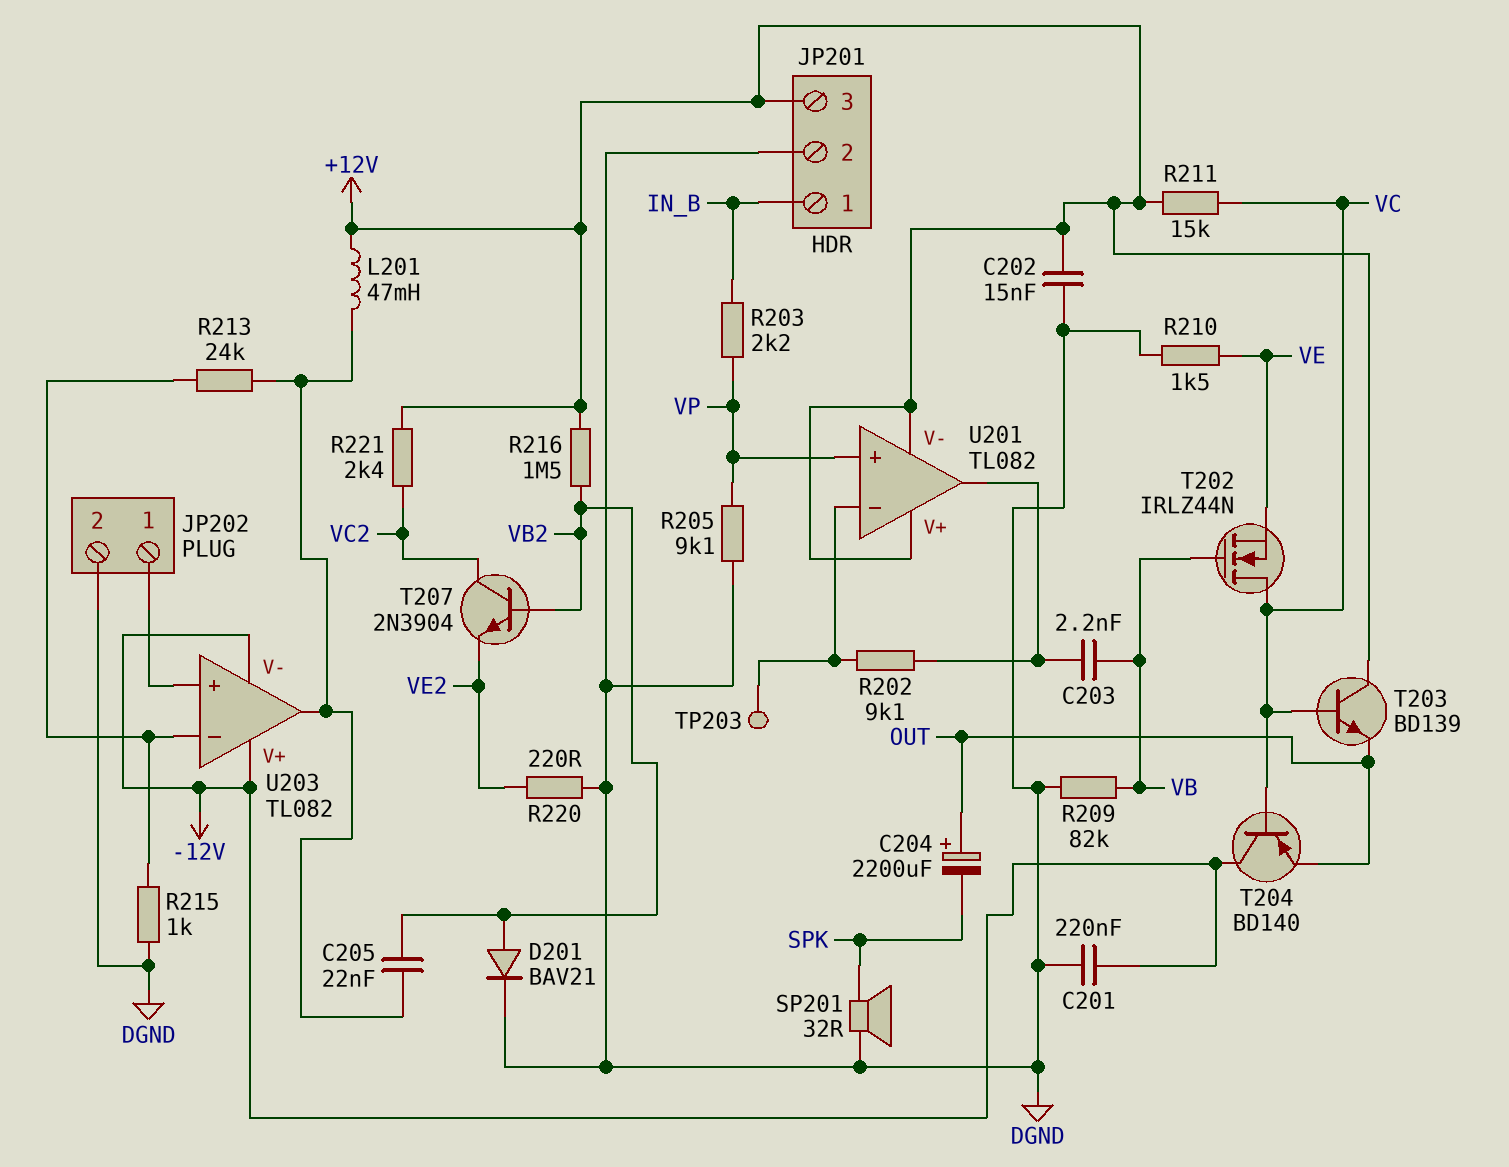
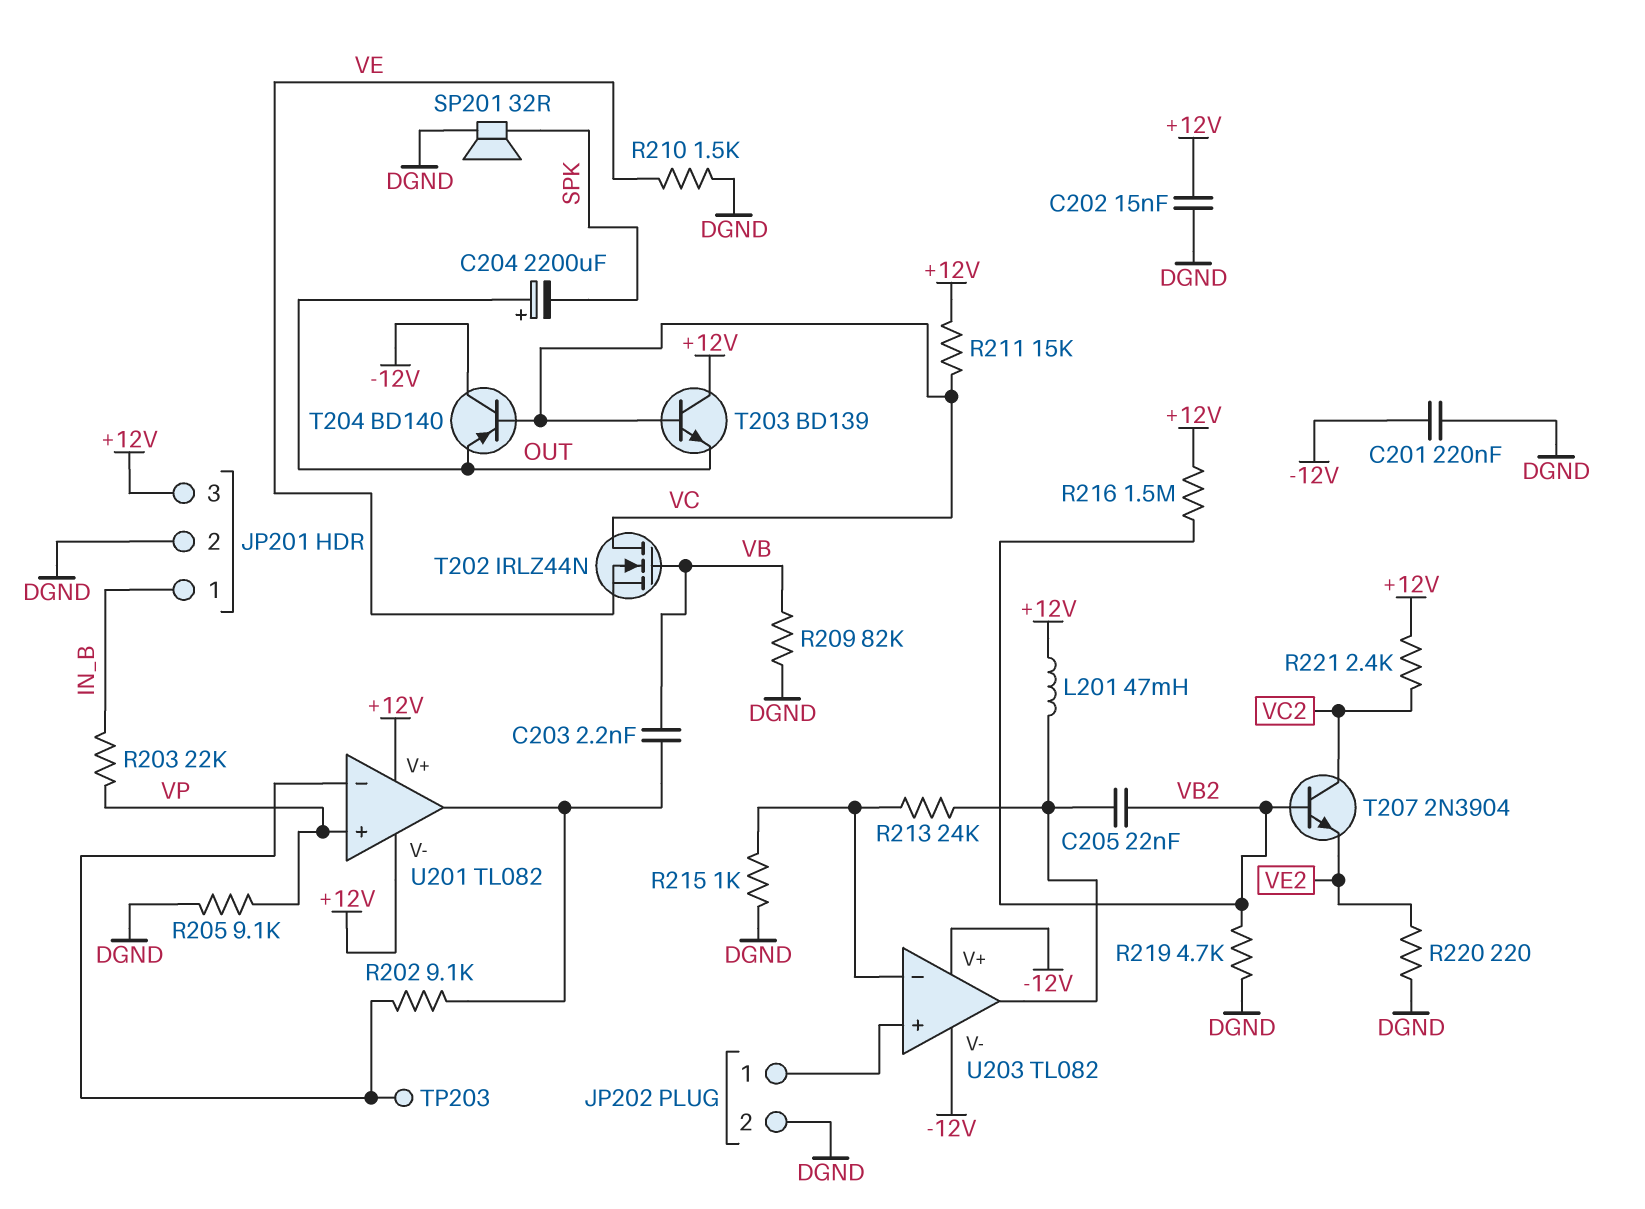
D201: diode BAV21 (A VB2, K DGND) -> none
R203: 2.2k (IN_B, VP) -> 22k (IN_B, VP)
R219: none -> 4.7k (DGND, VB2)

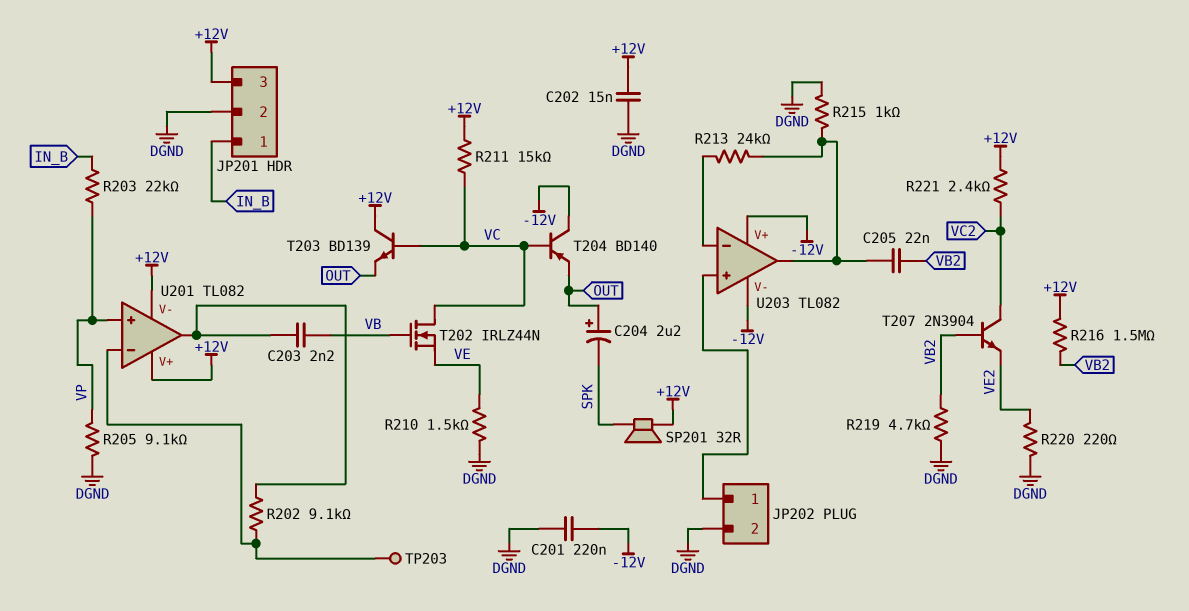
C204: 2200uF (plus OUT, minus SPK) -> 2.2uF (plus OUT, minus SPK)
L201: 47mH (+12V, U203/out) -> none
R209: 82k (DGND, VB) -> none
R215: 1k (DGND, U203/in-) -> 1k (DGND, U203/out)
SP201: speaker 32R (DGND, SPK) -> speaker 32R (+12V, SPK)

